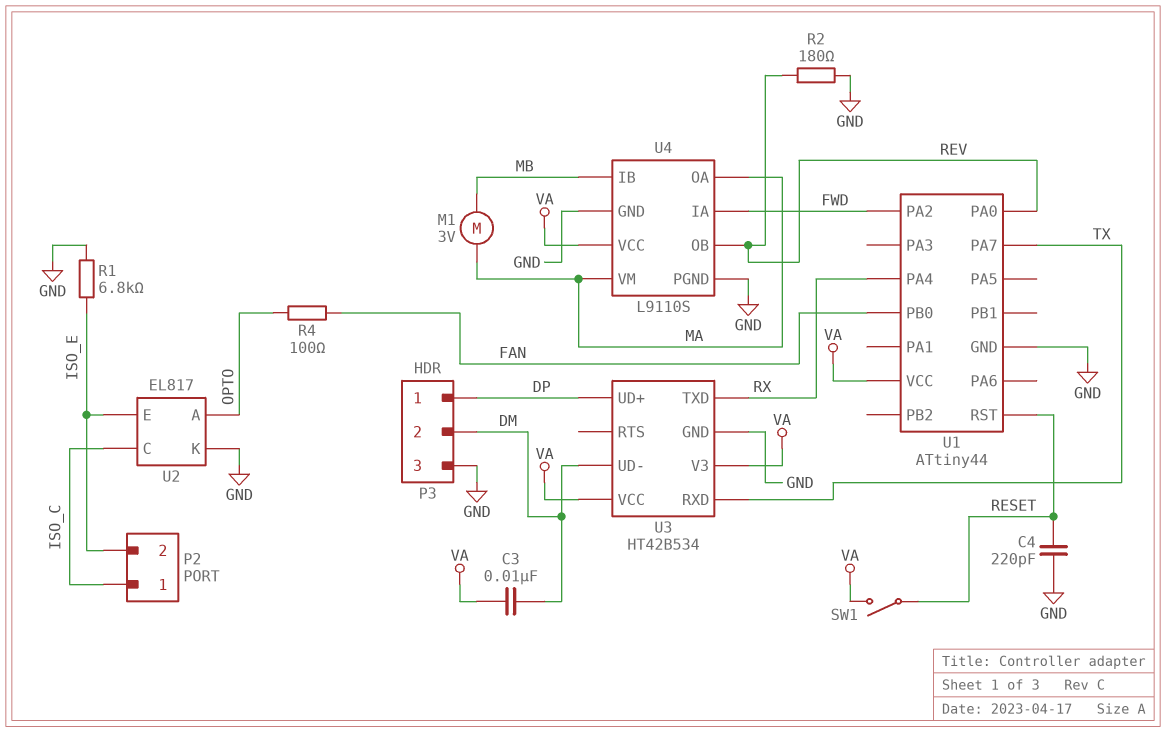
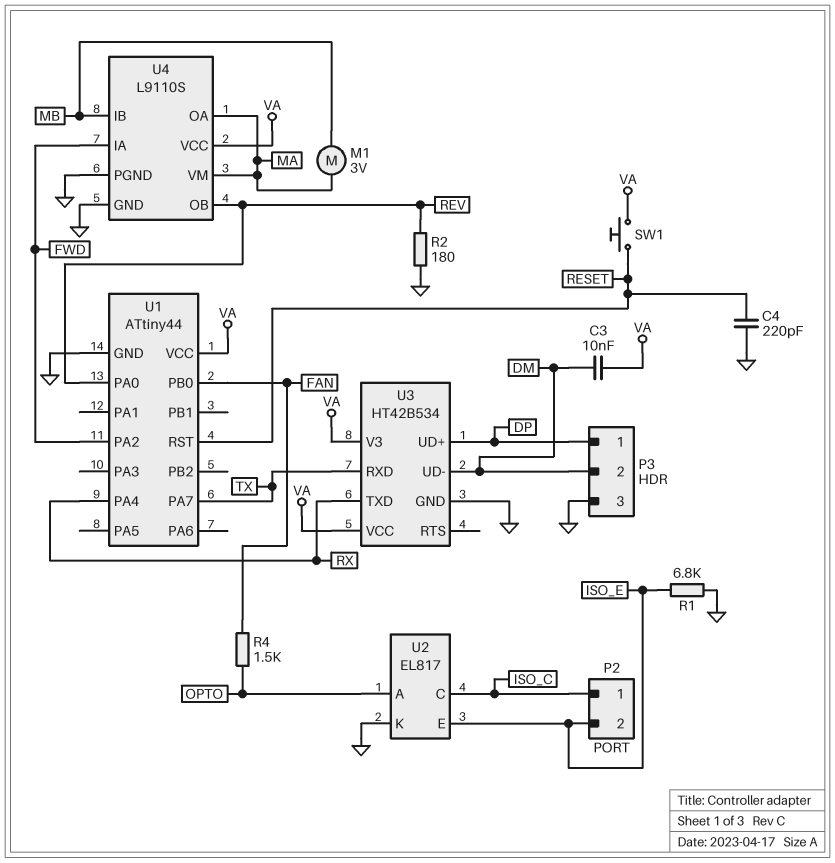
R4: 100 (FAN, OPTO) -> 1.5k (FAN, OPTO)
SW1: switch (RESET, VA) -> button (RESET, VA)

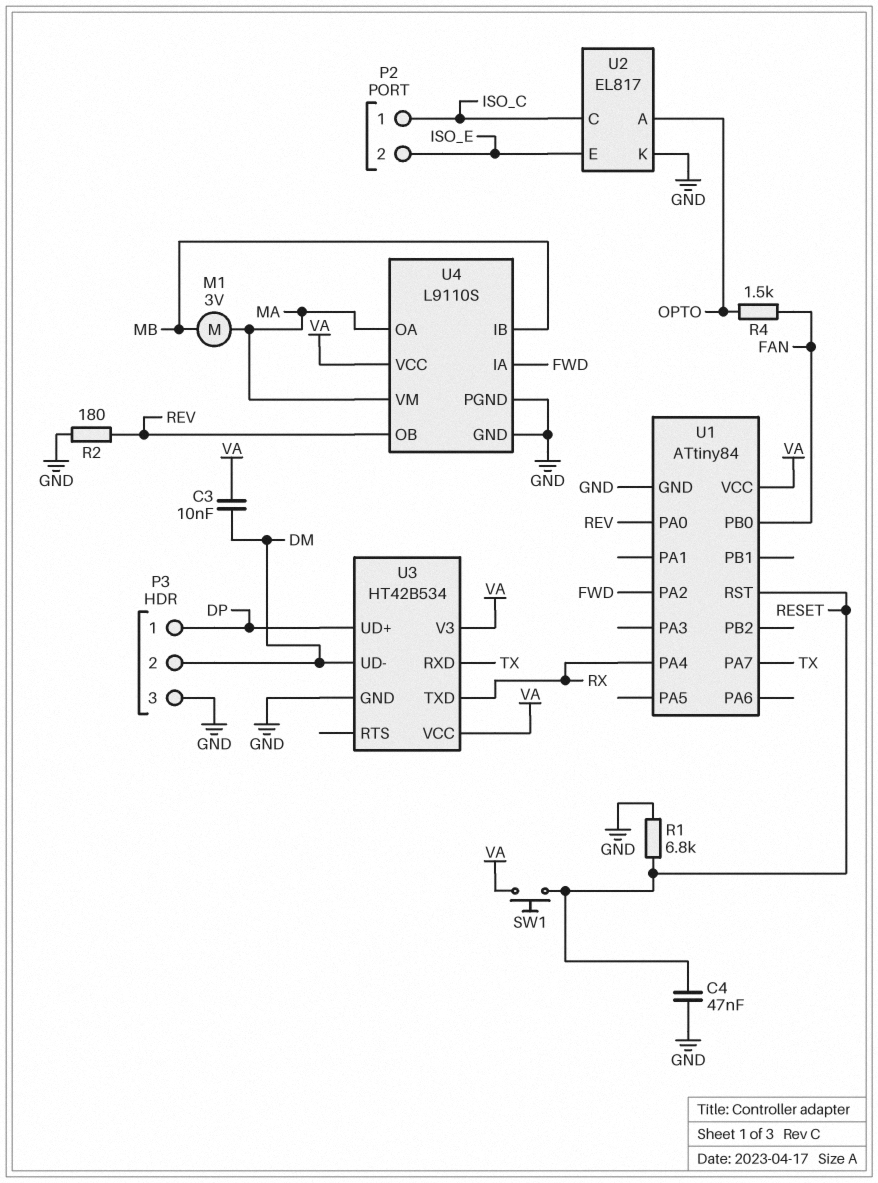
C4: 220pF (GND, RESET) -> 47nF (GND, RESET)
R1: 6.8k (GND, ISO_E) -> 6.8k (GND, RESET)
U1: ATtiny44 -> ATtiny84

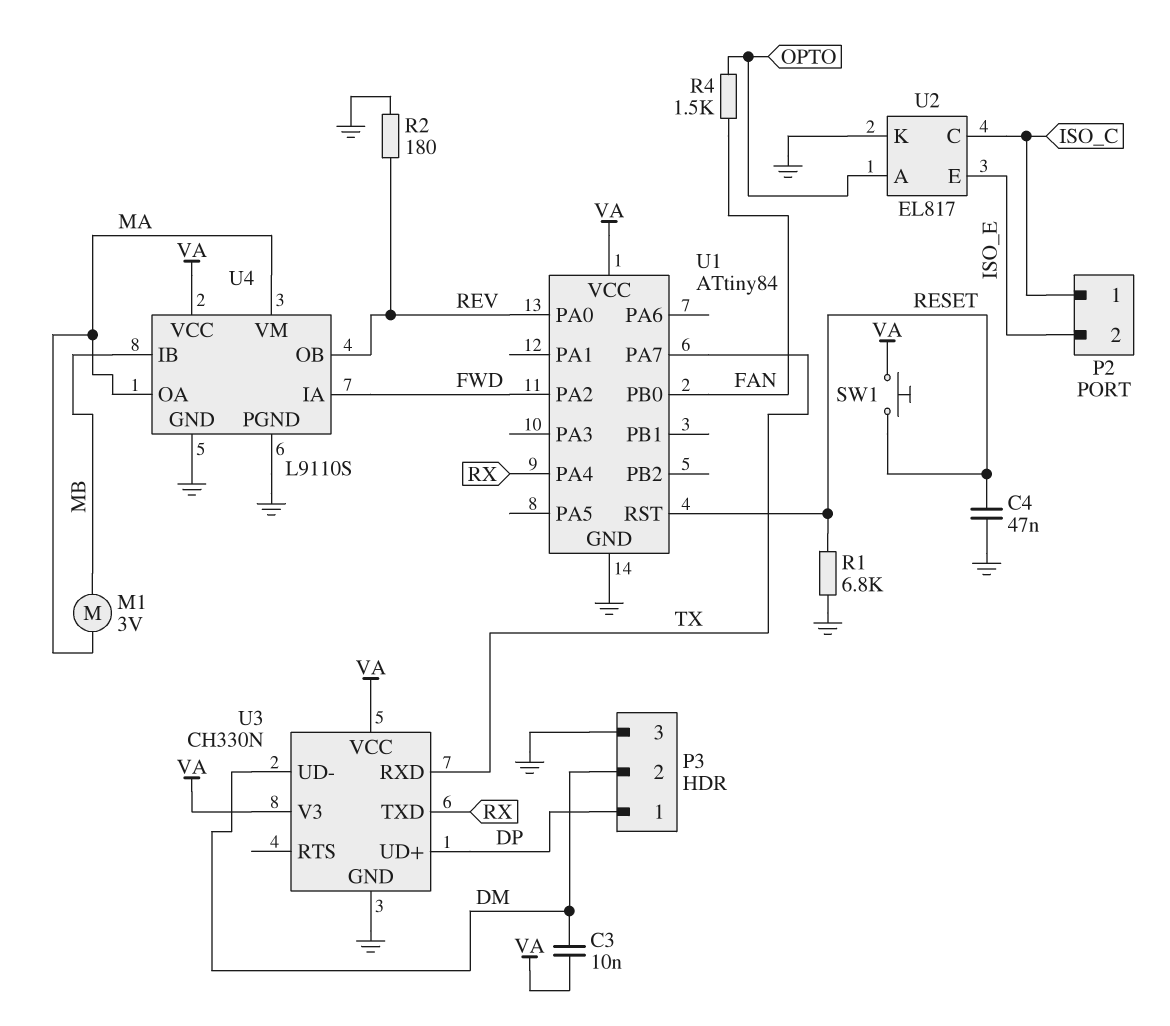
U3: HT42B534 -> CH330N

